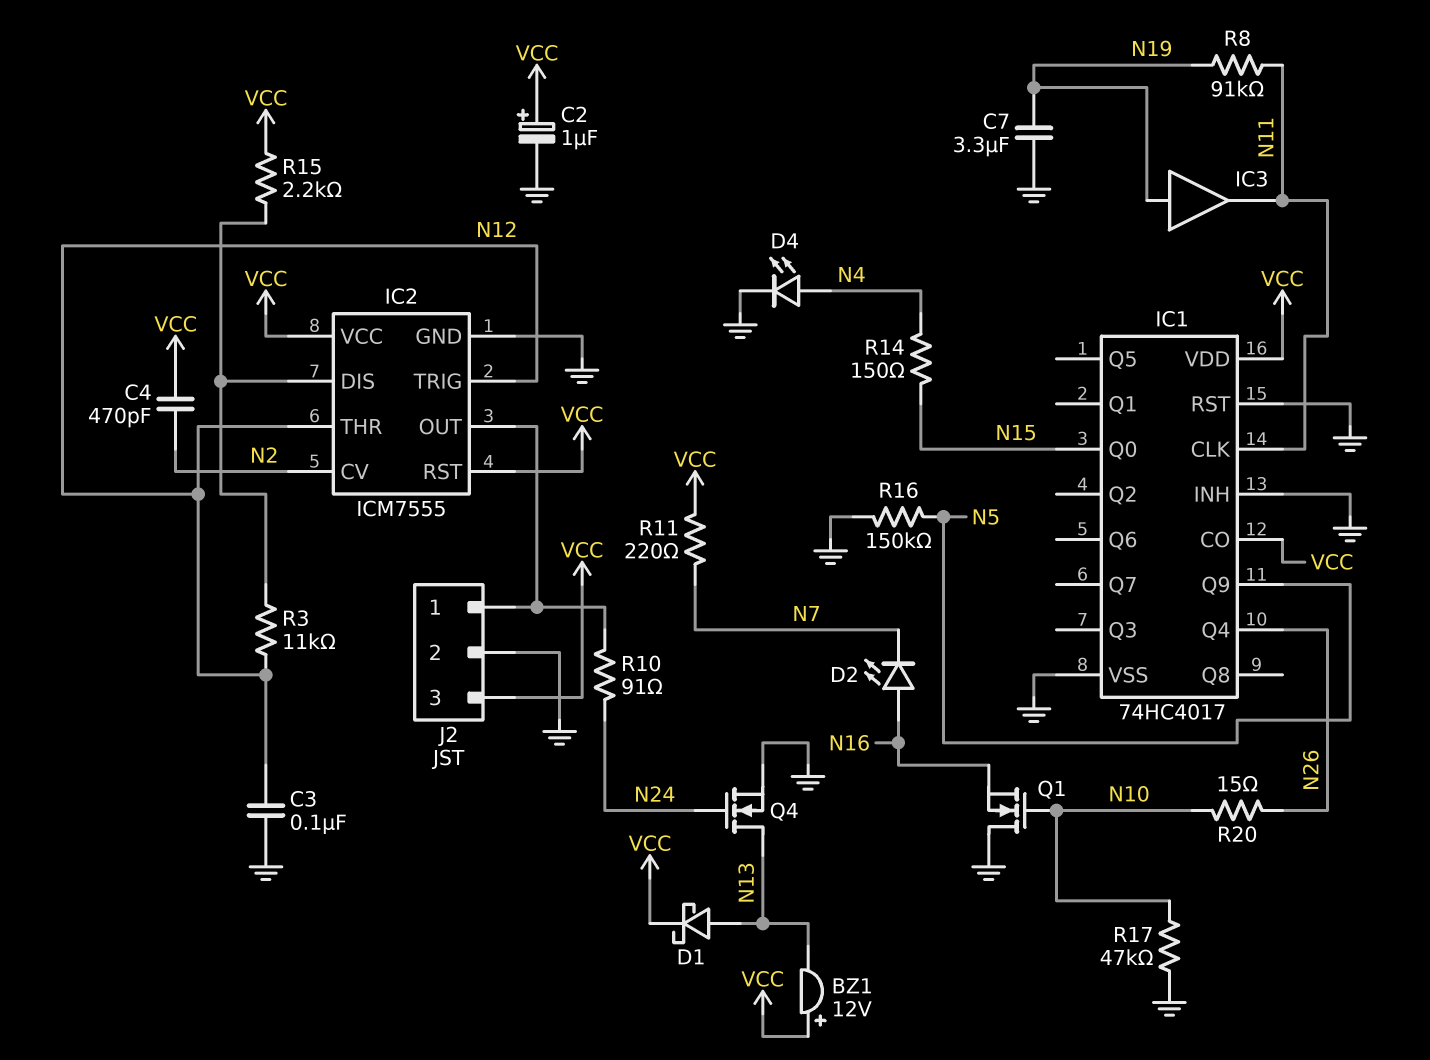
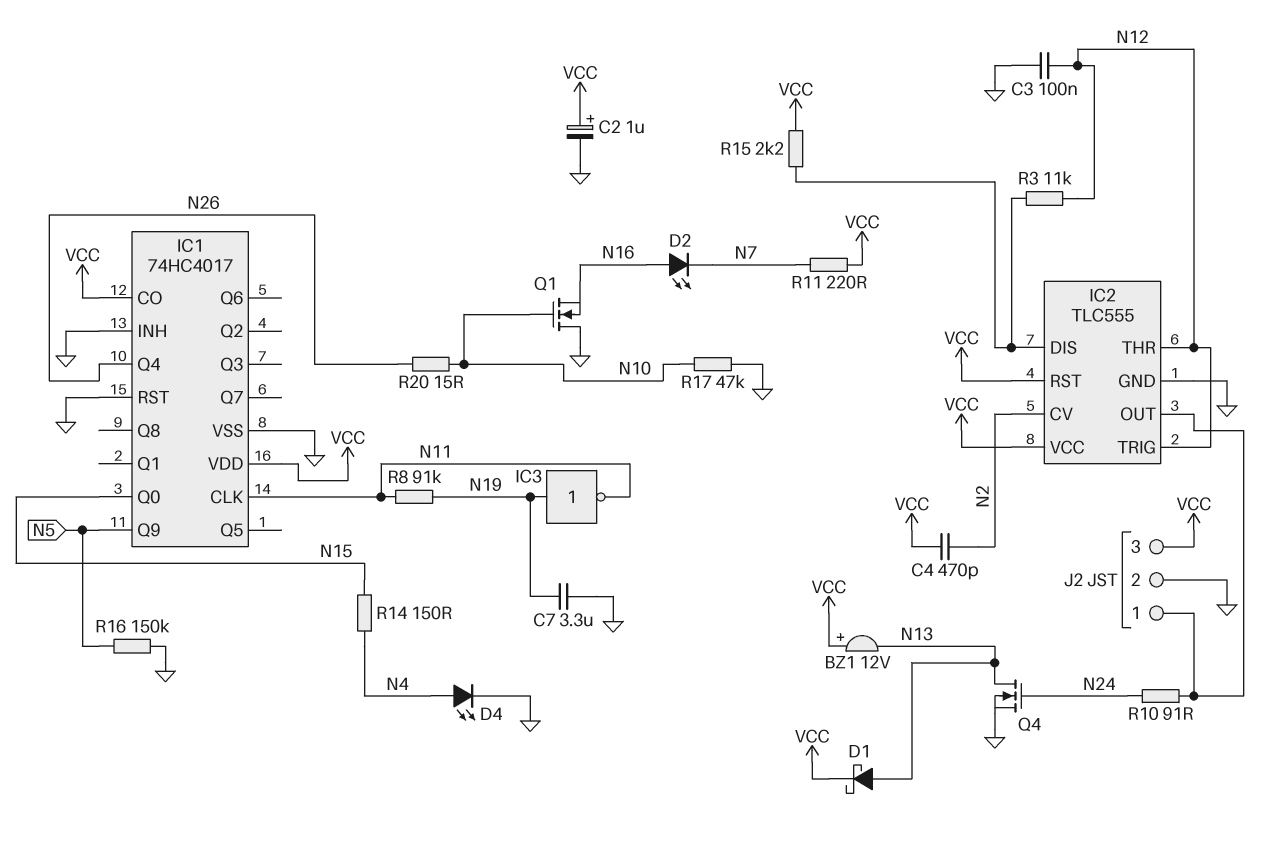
IC2: ICM7555 -> TLC555
IC3: buffer (in N19, out N11) -> NOT (in N19, out N11)

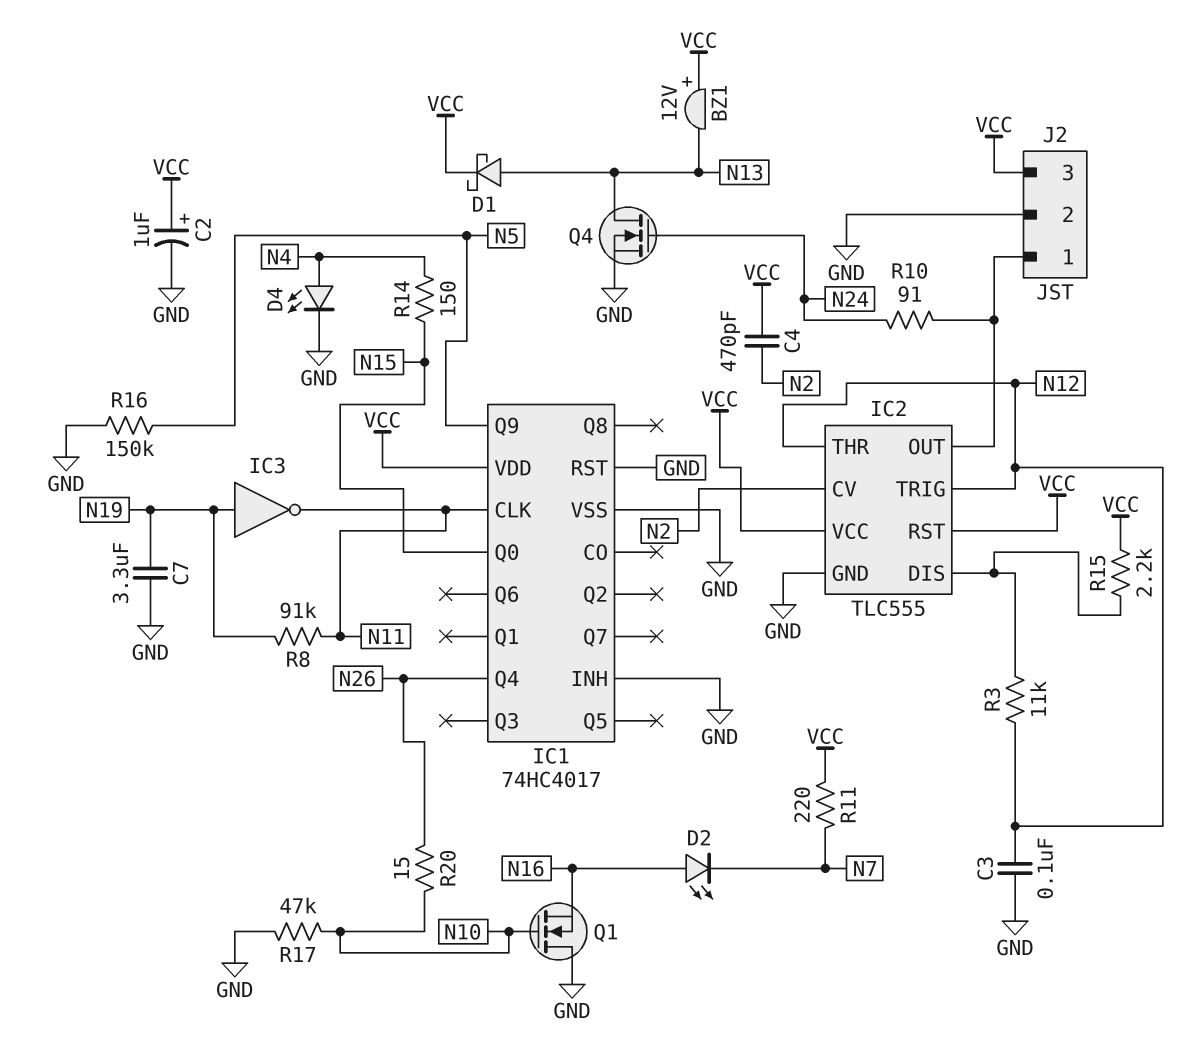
IC1 pin CO: VCC -> none

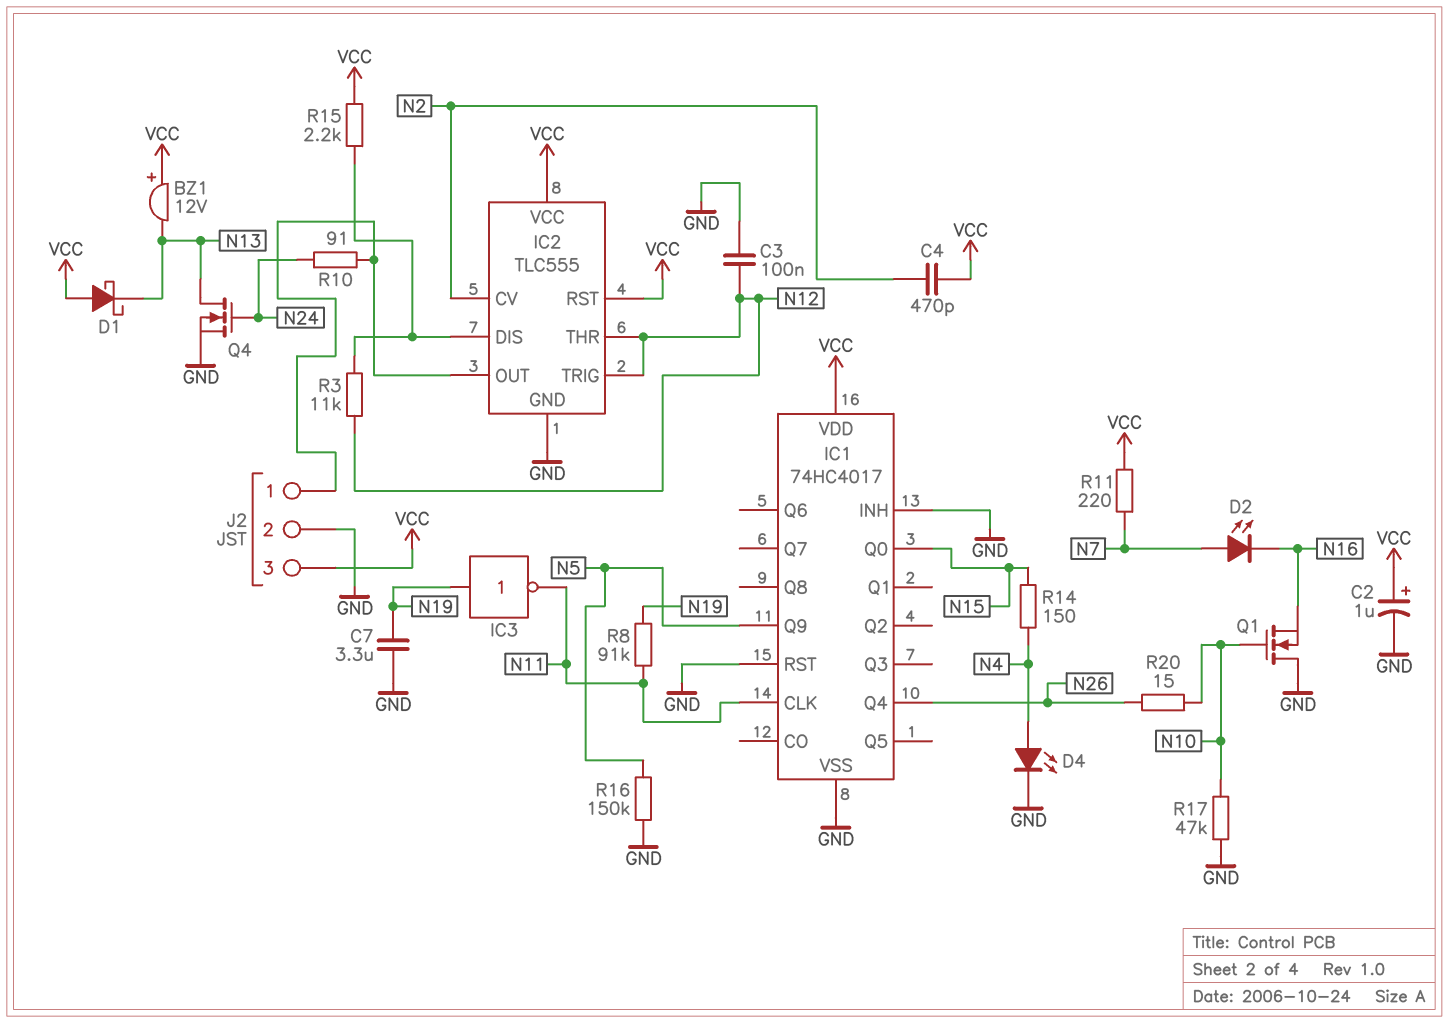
D1: schottky (A N13, K VCC) -> schottky (A VCC, K N13)
D2: LED (A N16, K N7) -> LED (A N7, K N16)

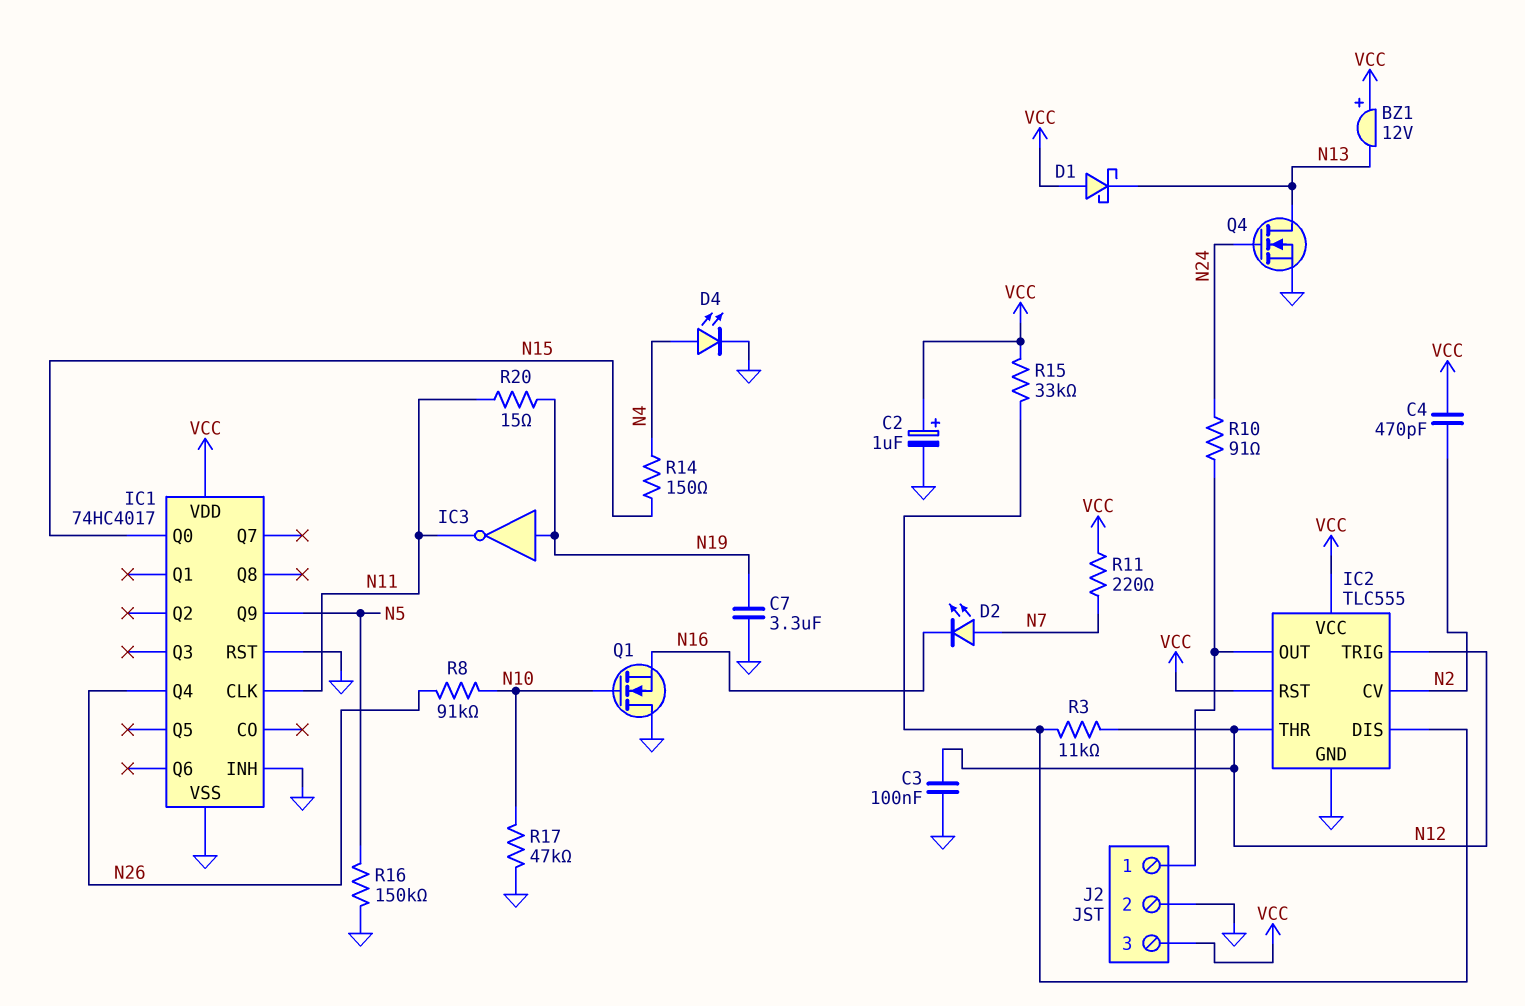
R8: 91k (N11, N19) -> 91k (N10, N26)
R15: 2.2k (IC2/DIS, VCC) -> 33k (IC2/DIS, VCC)
R20: 15 (N10, N26) -> 15 (N11, N19)

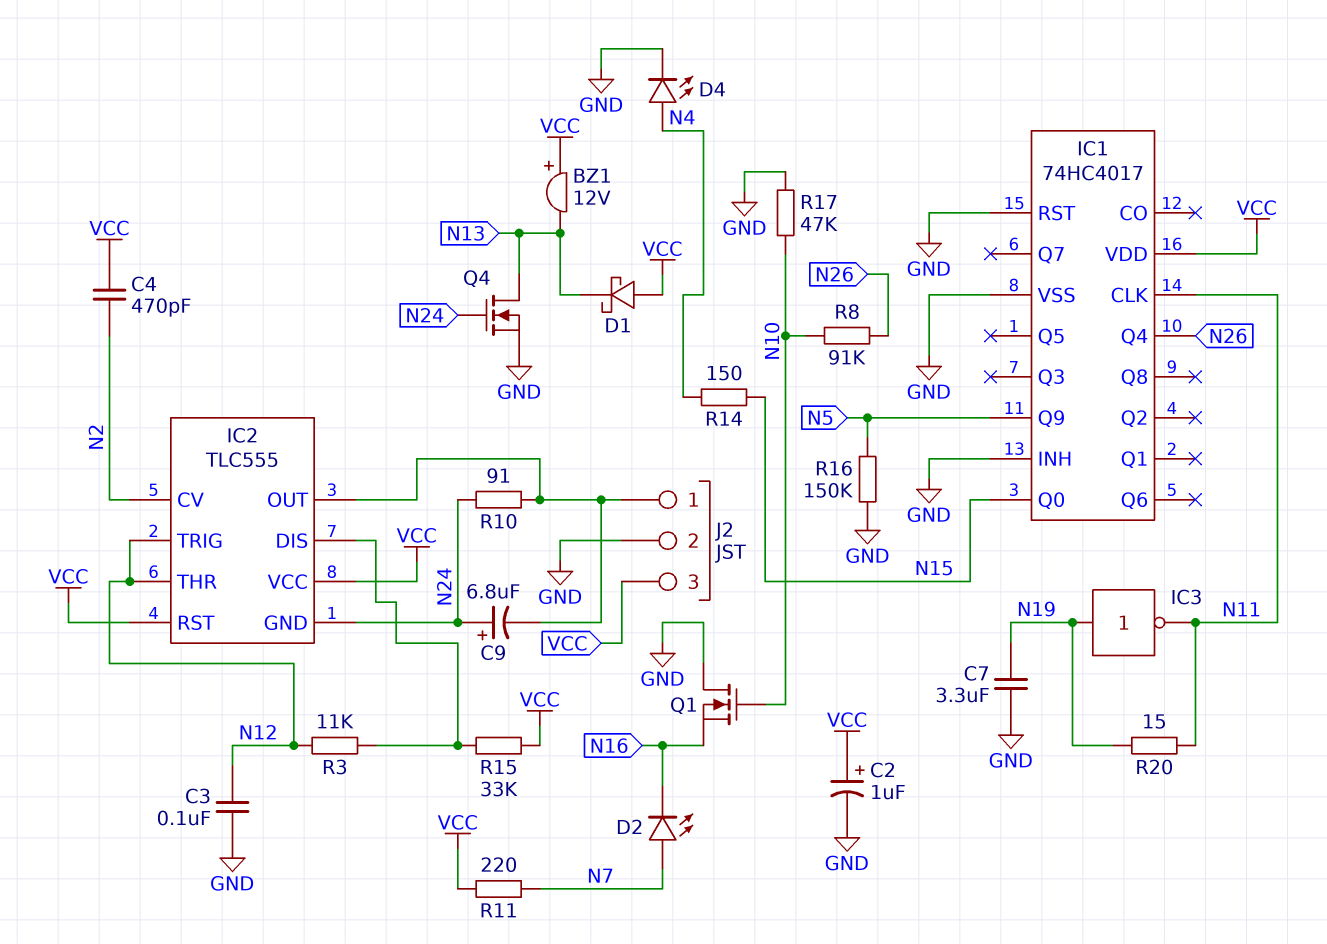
C9: none -> 6.8uF (plus N24, minus IC2/OUT)
IC2 pin GND: GND -> N24

